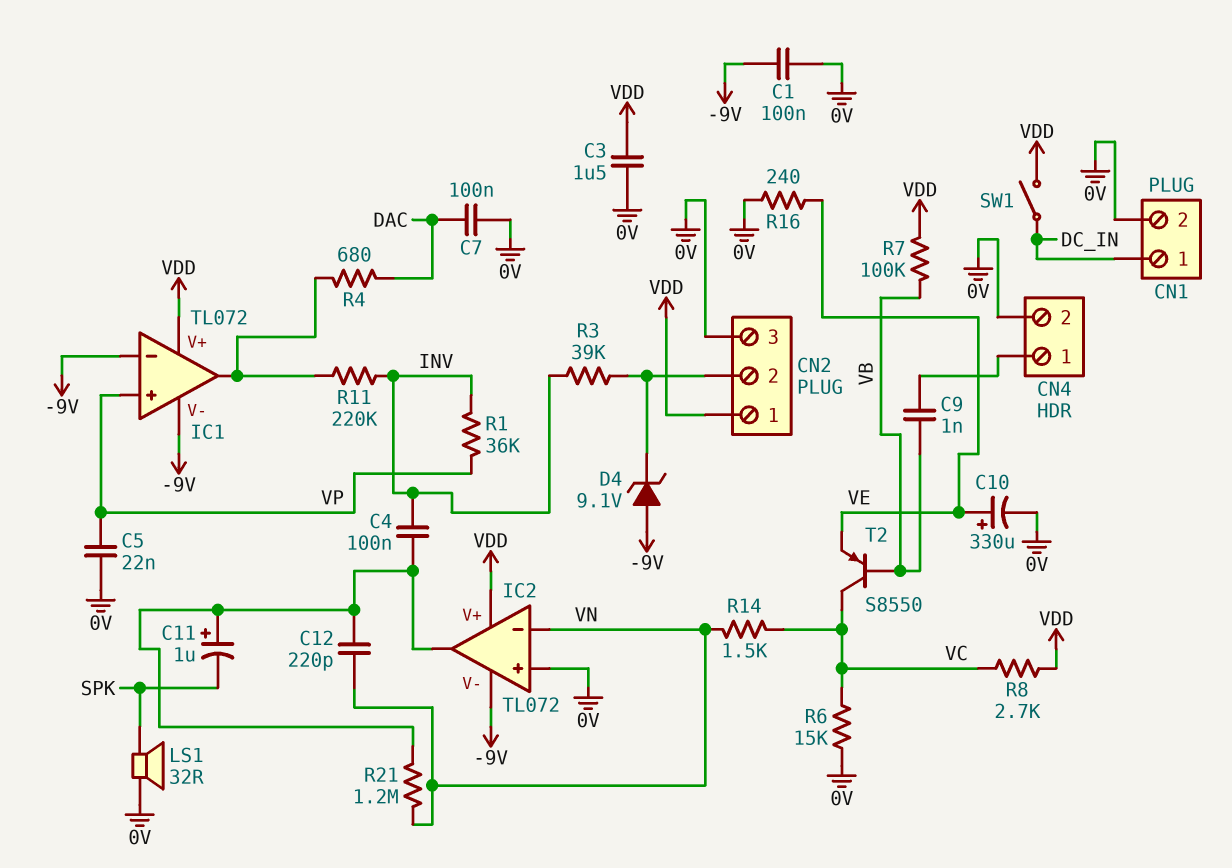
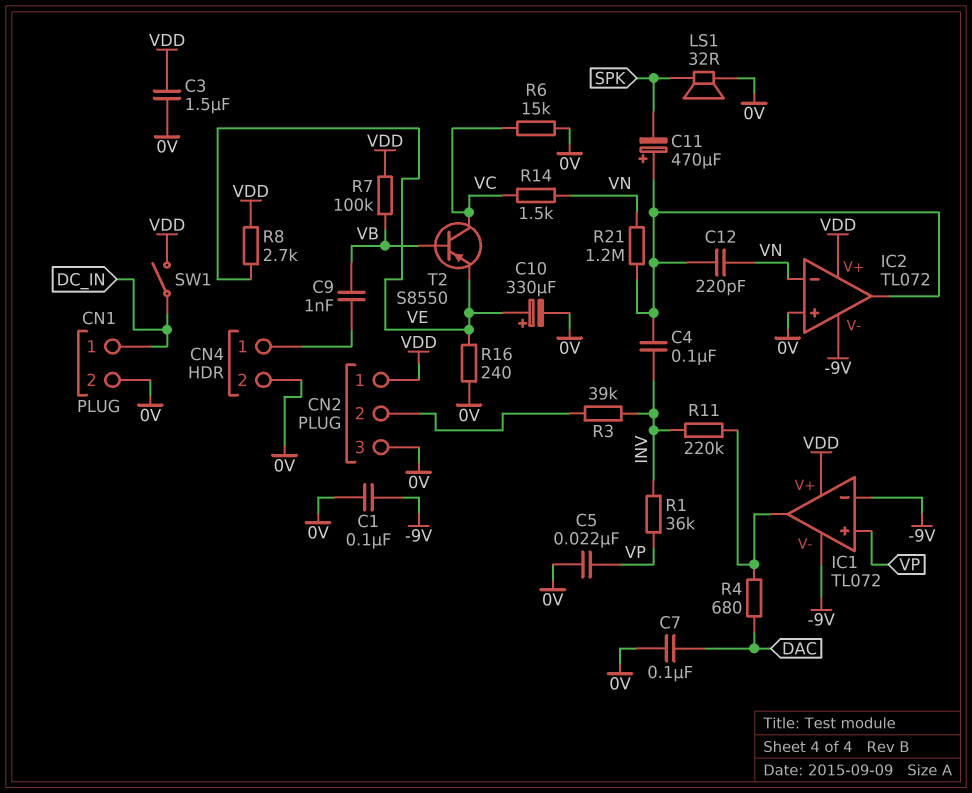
C11: 1uF (plus IC2/out, minus SPK) -> 470uF (plus IC2/out, minus SPK)
D4: zener 9.1V (A -9V, K CN2/2) -> none
R8: 2.7k (VC, VDD) -> 2.7k (VDD, VE)

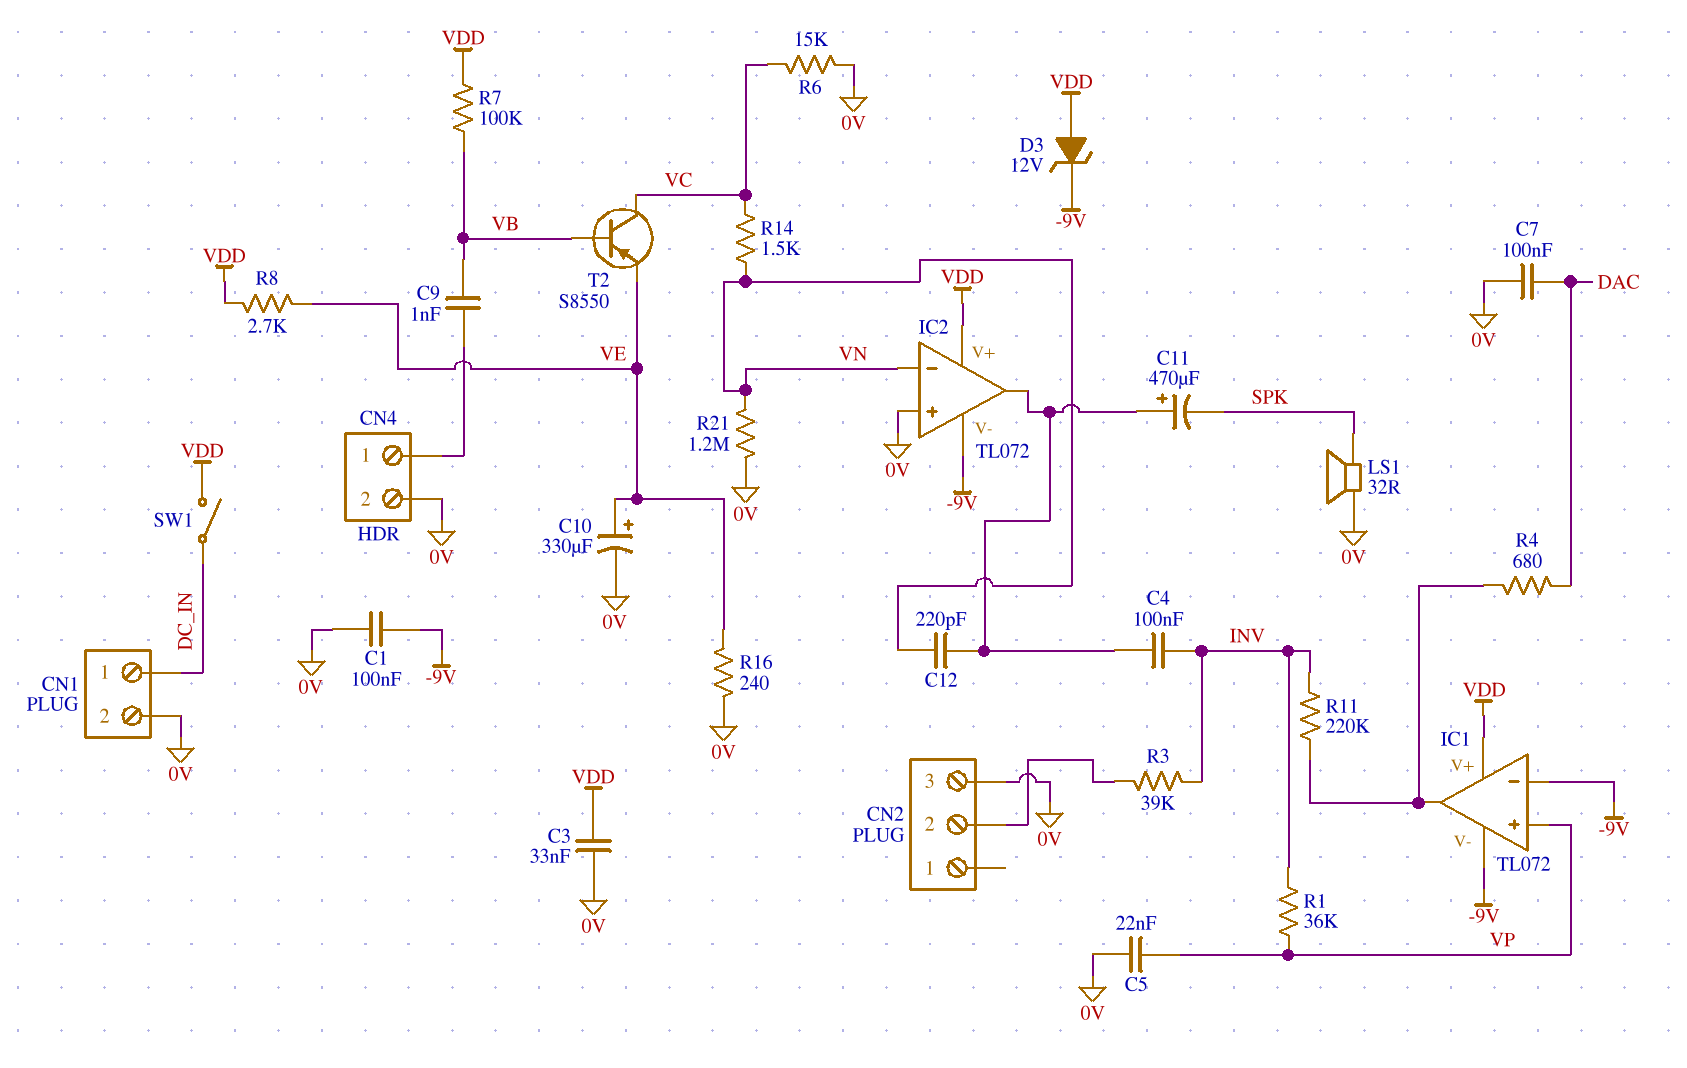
C3: 1.5uF (0V, VDD) -> 33nF (0V, VDD)
CN2 pin 1: VDD -> none
D3: none -> zener 12V (A VDD, K -9V)
R21: 1.2M (IC2/out, VN) -> 1.2M (0V, VN)

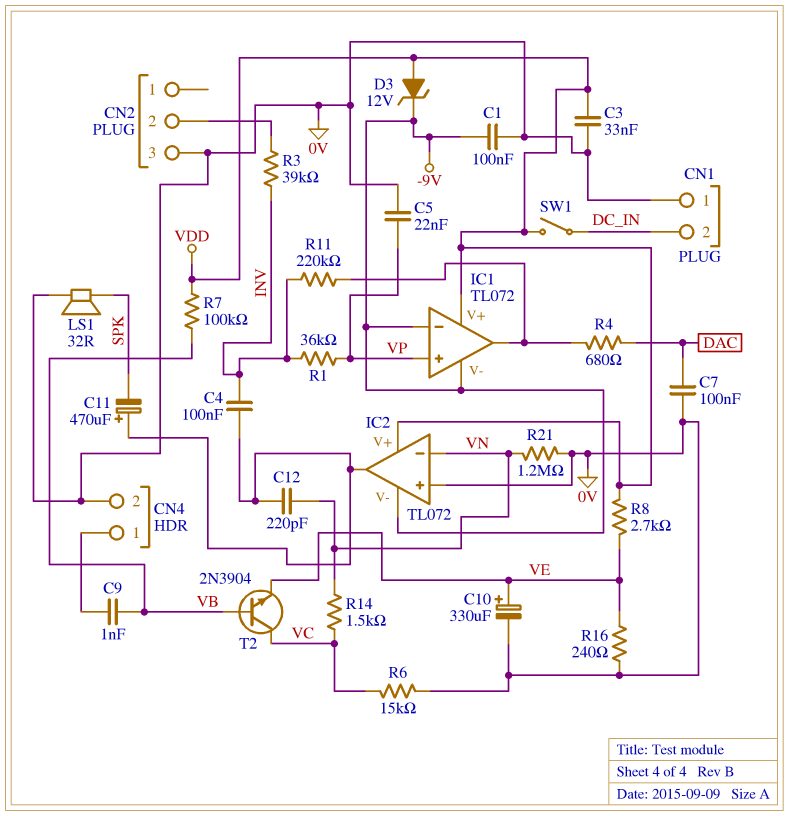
CN1 pin 1: DC_IN -> 0V
CN1 pin 2: 0V -> DC_IN
T2: PNP S8550 (B VB, C VC, E VE) -> NPN 2N3904 (B VB, C VC, E VE)

